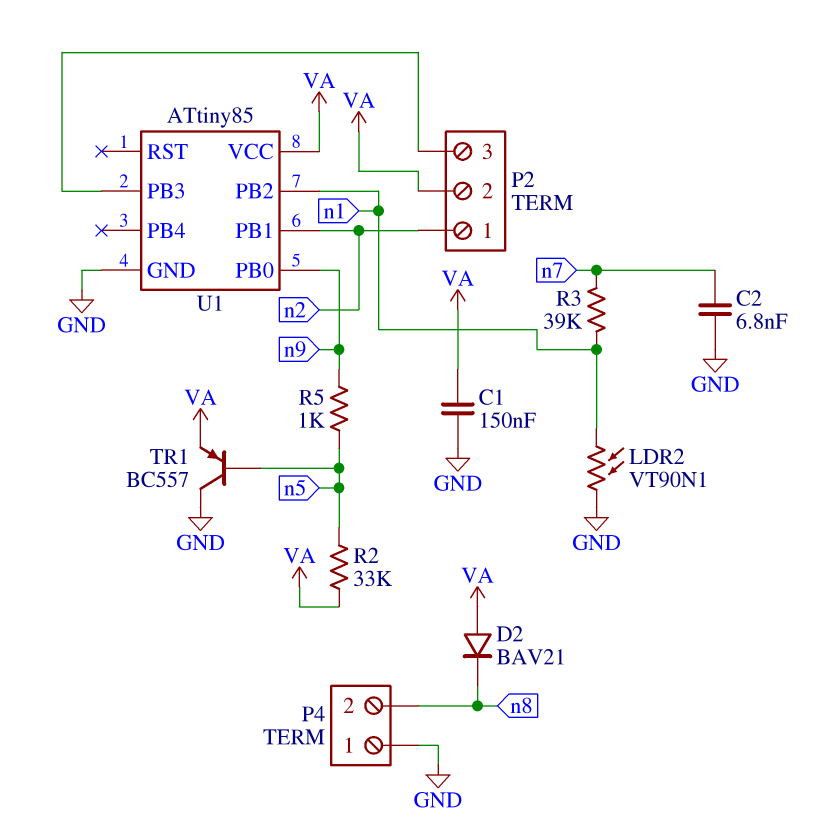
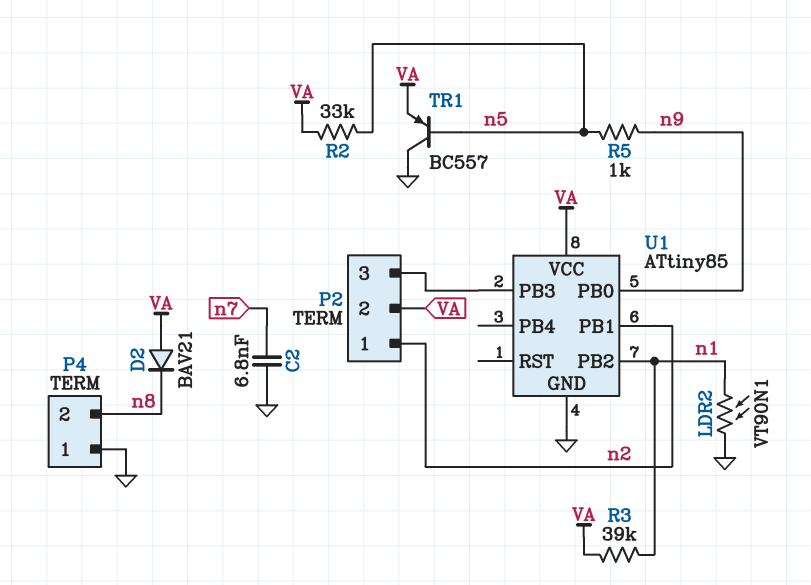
C1: 150nF (GND, VA) -> none
R3: 39k (n1, n7) -> 39k (VA, n1)

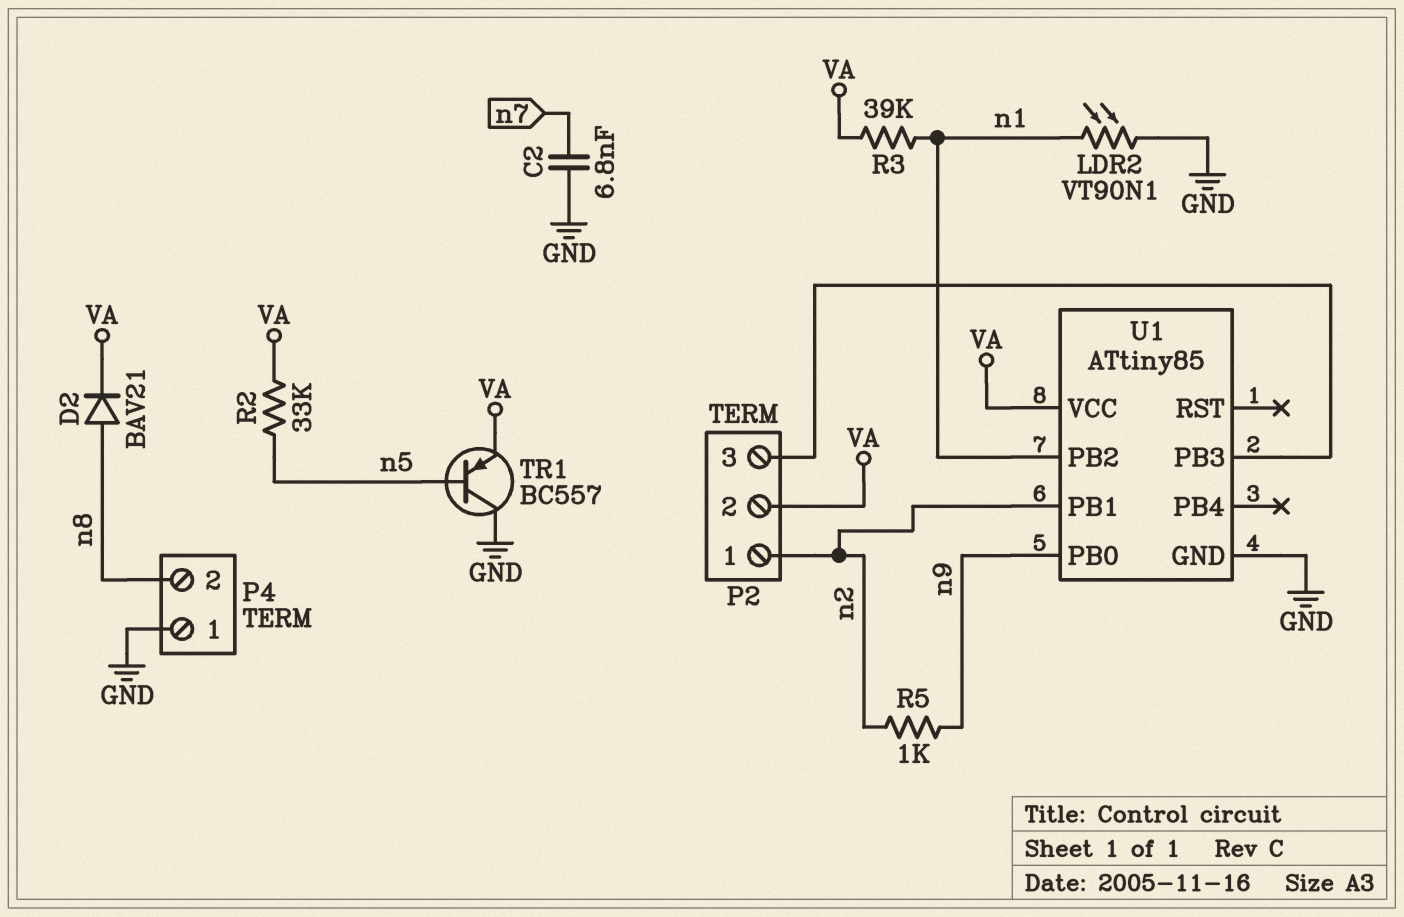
D2: diode BAV21 (A VA, K n8) -> diode BAV21 (A n8, K VA)
R5: 1k (n5, n9) -> 1k (n2, n9)

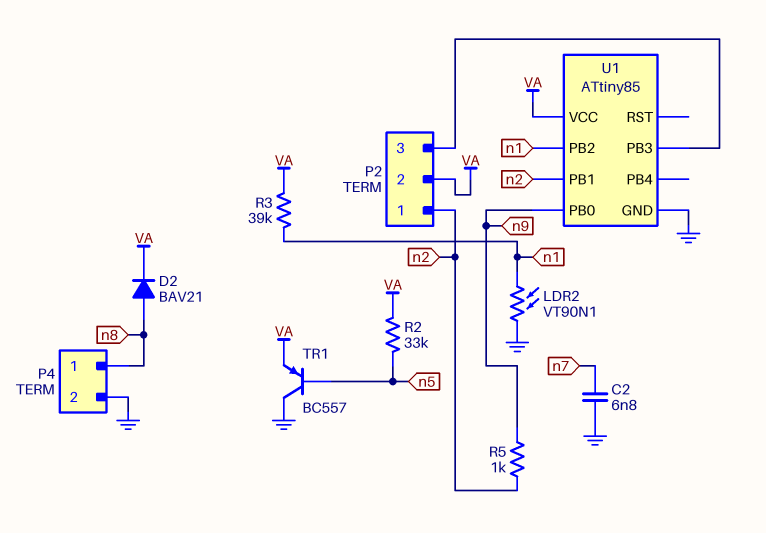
P4 pin 1: GND -> n8
P4 pin 2: n8 -> GND

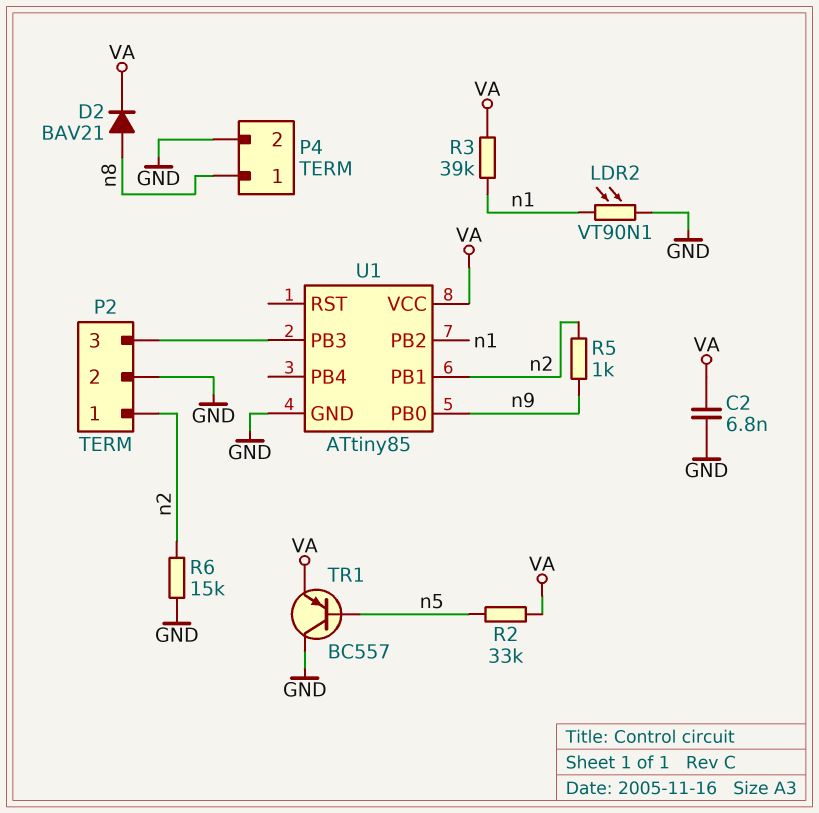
C2: 6.8nF (GND, n7) -> 6.8nF (GND, VA)
P2 pin 2: VA -> GND
R6: none -> 15k (GND, n2)

